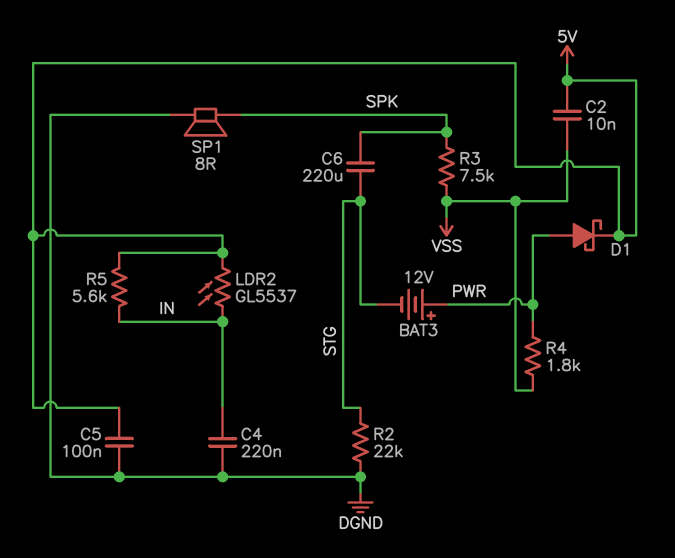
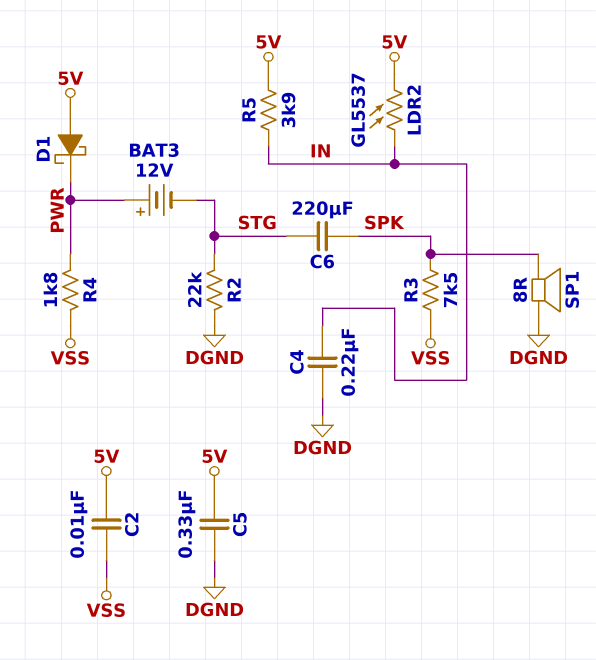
C5: 100nF (5V, DGND) -> 330nF (5V, DGND)
D1: schottky (A PWR, K 5V) -> schottky (A 5V, K PWR)
R5: 5.6k (5V, IN) -> 3.9k (5V, IN)

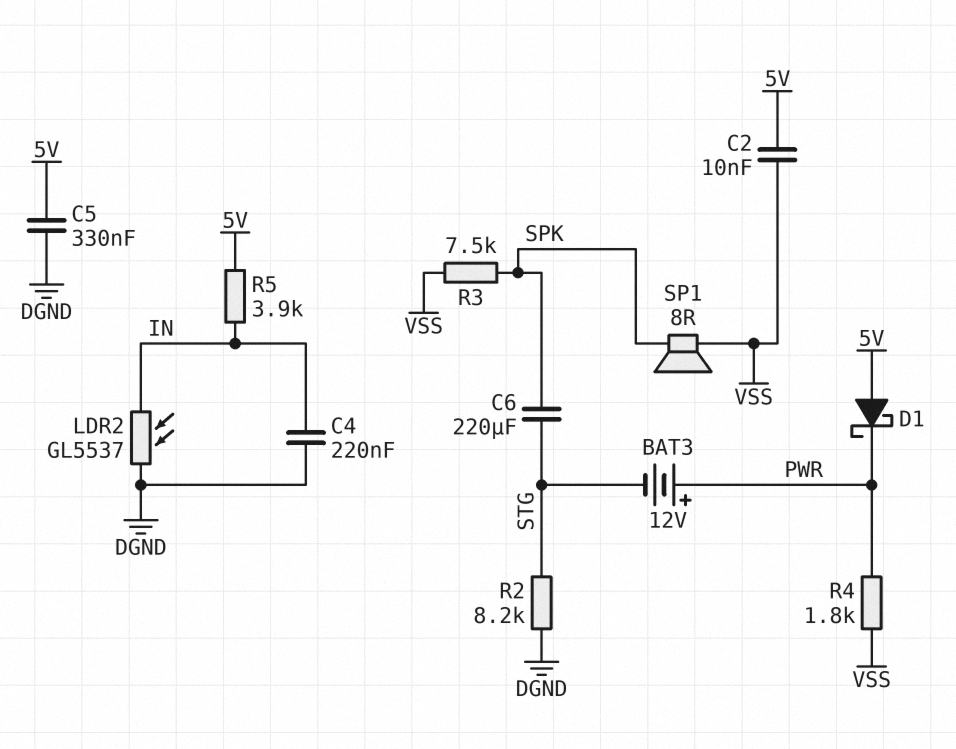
LDR2: GL5537 (5V, IN) -> GL5537 (DGND, IN)
R2: 22k (DGND, STG) -> 8.2k (DGND, STG)
SP1: speaker 8R (DGND, SPK) -> speaker 8R (SPK, VSS)

